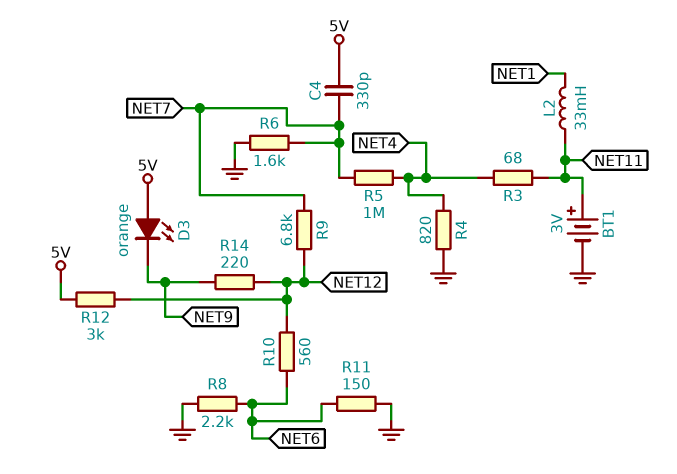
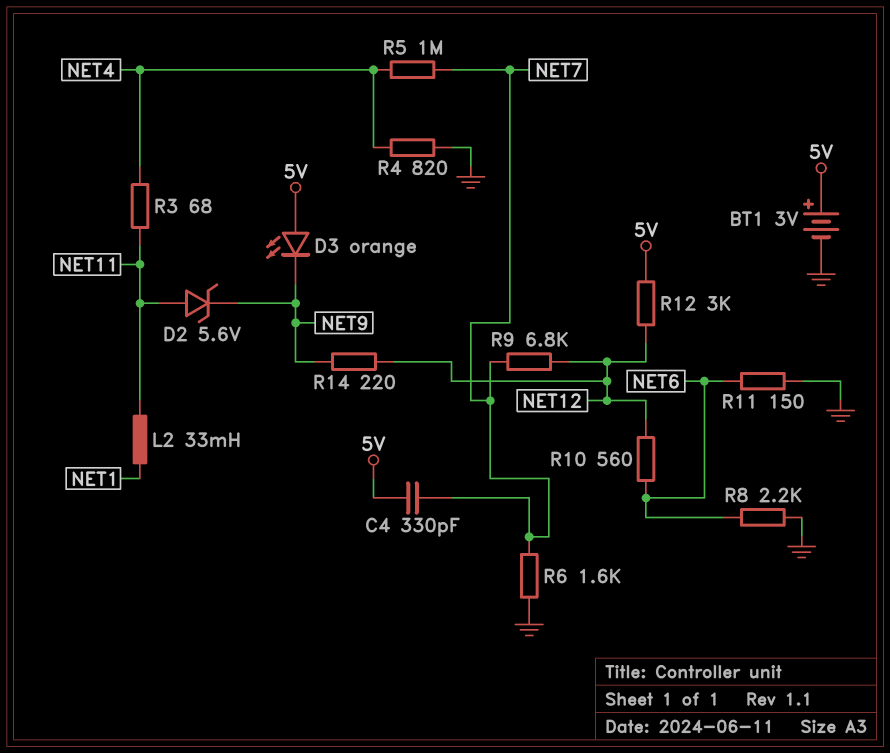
BT1: 3V (plus NET11, minus GND) -> 3V (plus 5V, minus GND)
D2: none -> zener 5.6V (A NET11, K NET9)

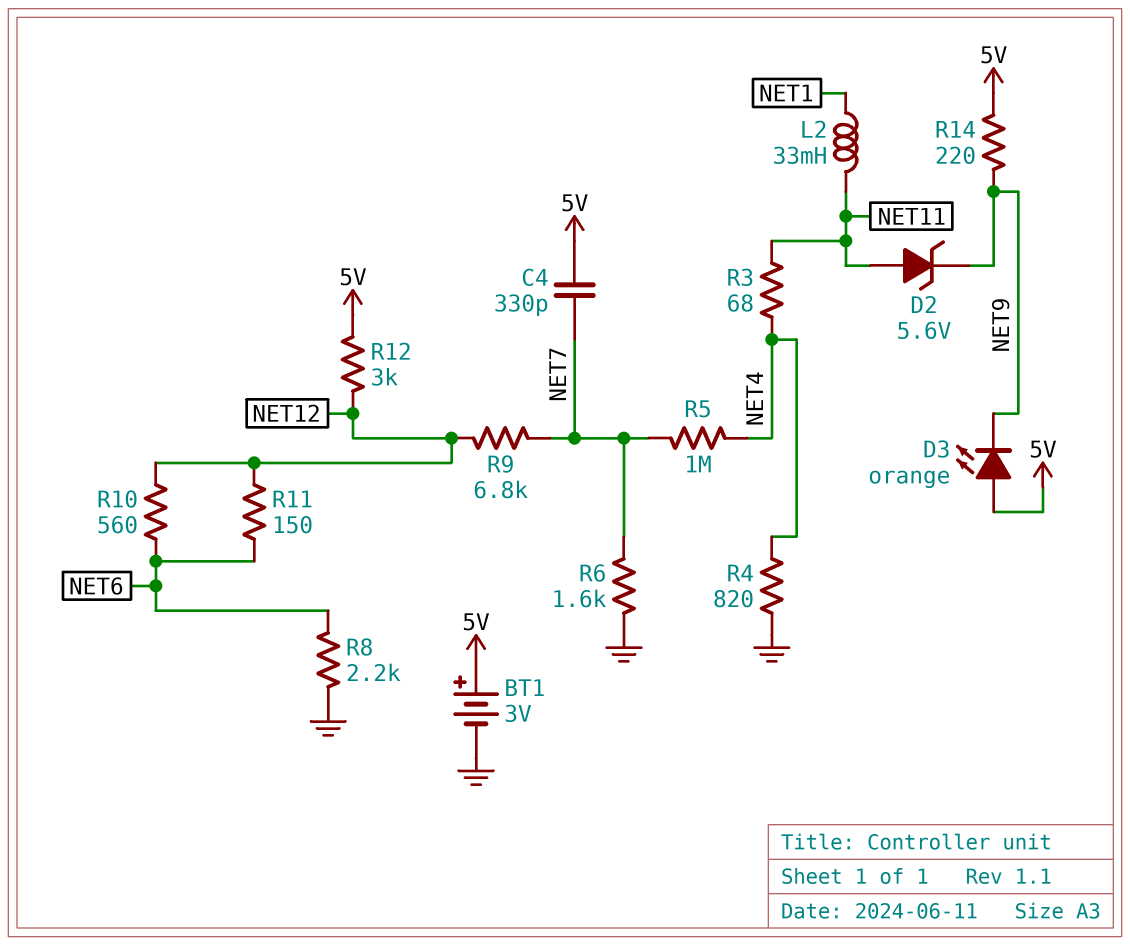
R11: 150 (GND, NET6) -> 150 (NET6, NET12)
R14: 220 (NET9, NET12) -> 220 (5V, NET9)

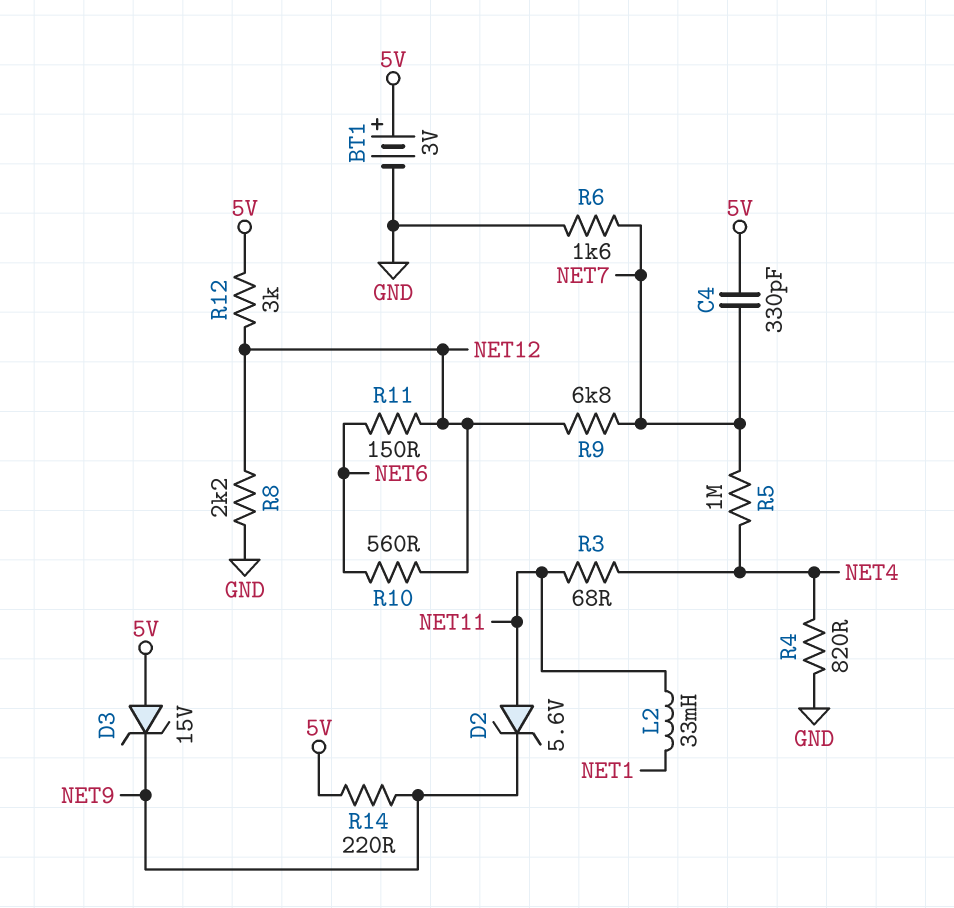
D3: LED orange (A 5V, K NET9) -> zener 15V (A 5V, K NET9)
R8: 2.2k (GND, NET6) -> 2.2k (GND, NET12)

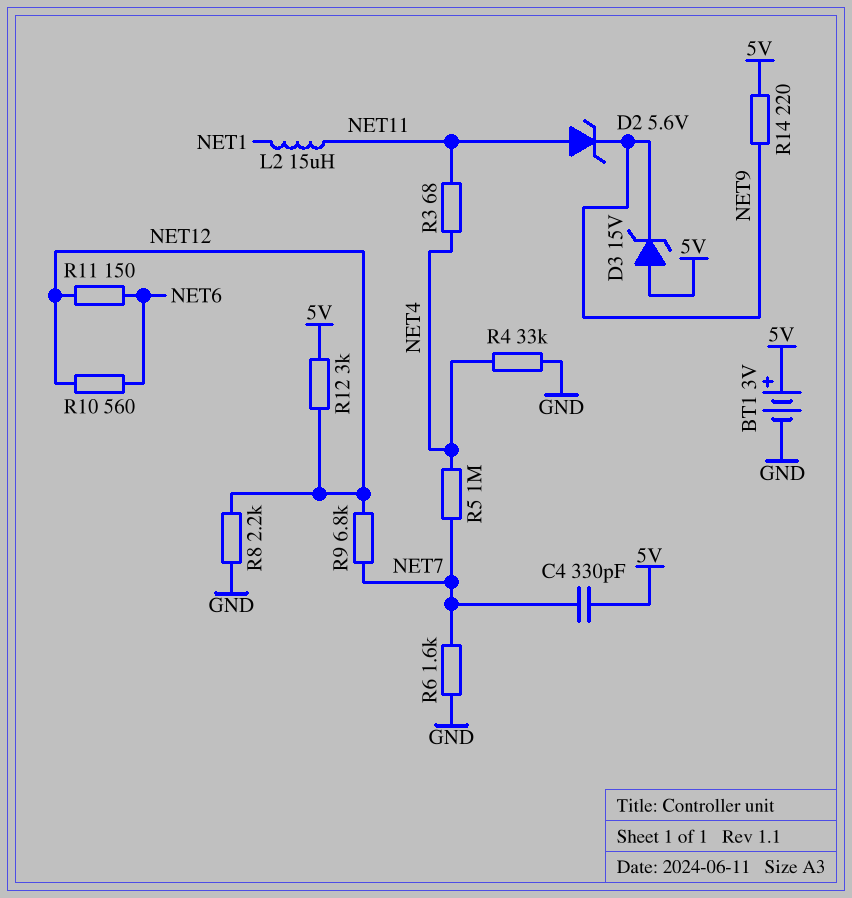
L2: 33mH (NET1, NET11) -> 15uH (NET1, NET11)
R4: 820 (GND, NET4) -> 33k (GND, NET4)

